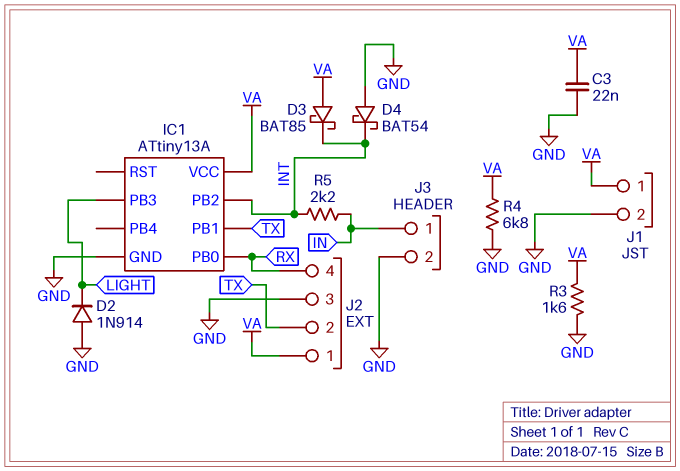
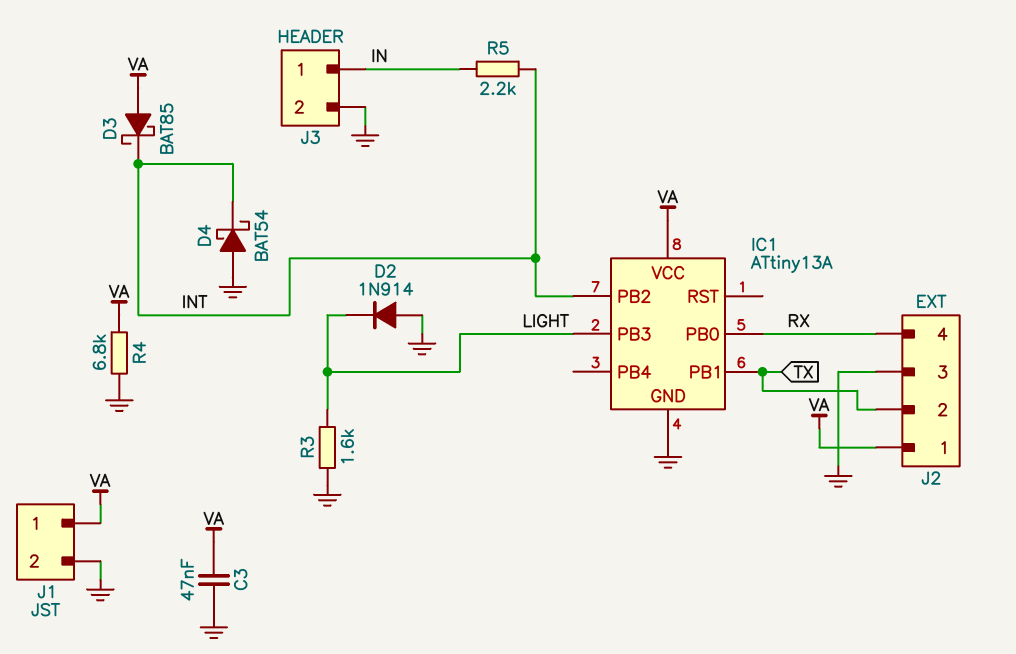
C3: 22nF (GND, VA) -> 47nF (GND, VA)
R3: 1.6k (GND, VA) -> 1.6k (GND, LIGHT)

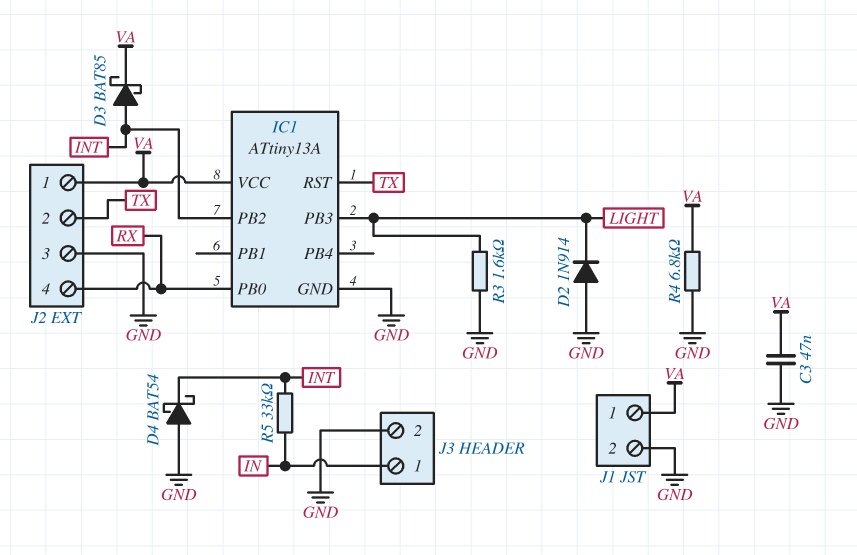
D3: schottky BAT85 (A VA, K INT) -> schottky BAT85 (A INT, K VA)
IC1 pin PB1: TX -> none
IC1 pin RST: none -> TX
R5: 2.2k (IN, INT) -> 33k (IN, INT)

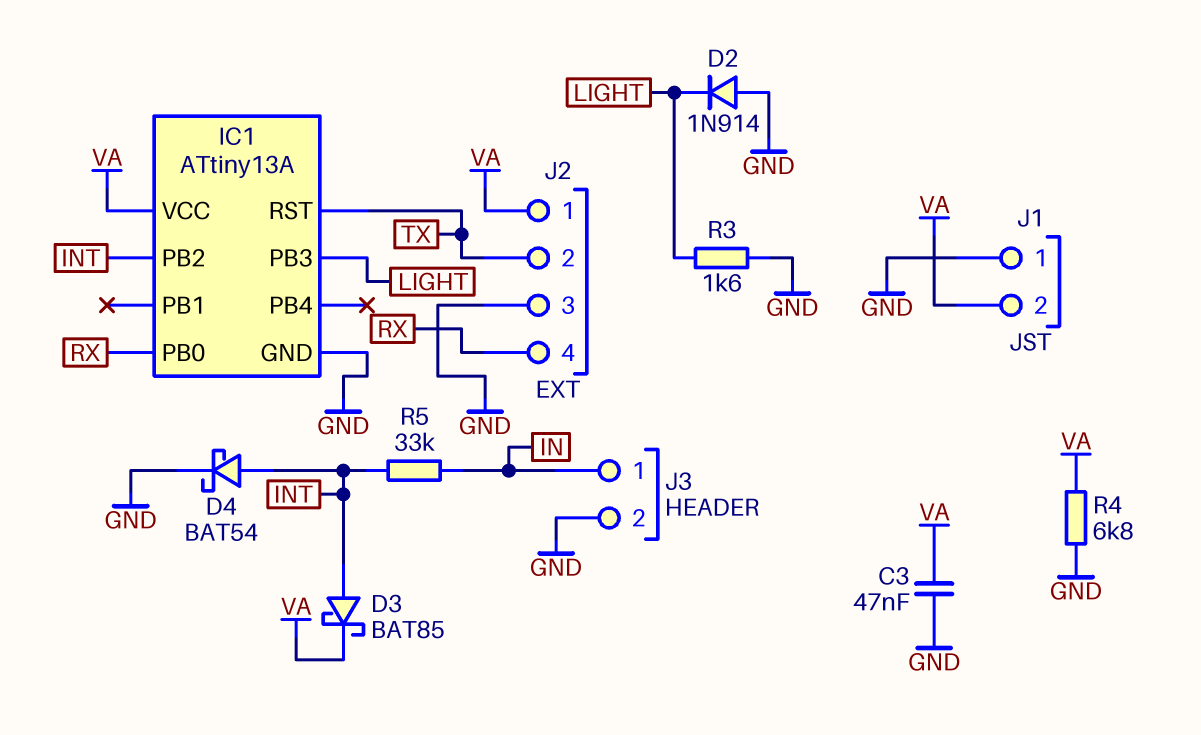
D4: schottky BAT54 (A GND, K INT) -> schottky BAT54 (A INT, K GND)
J1 pin 1: VA -> GND
J1 pin 2: GND -> VA

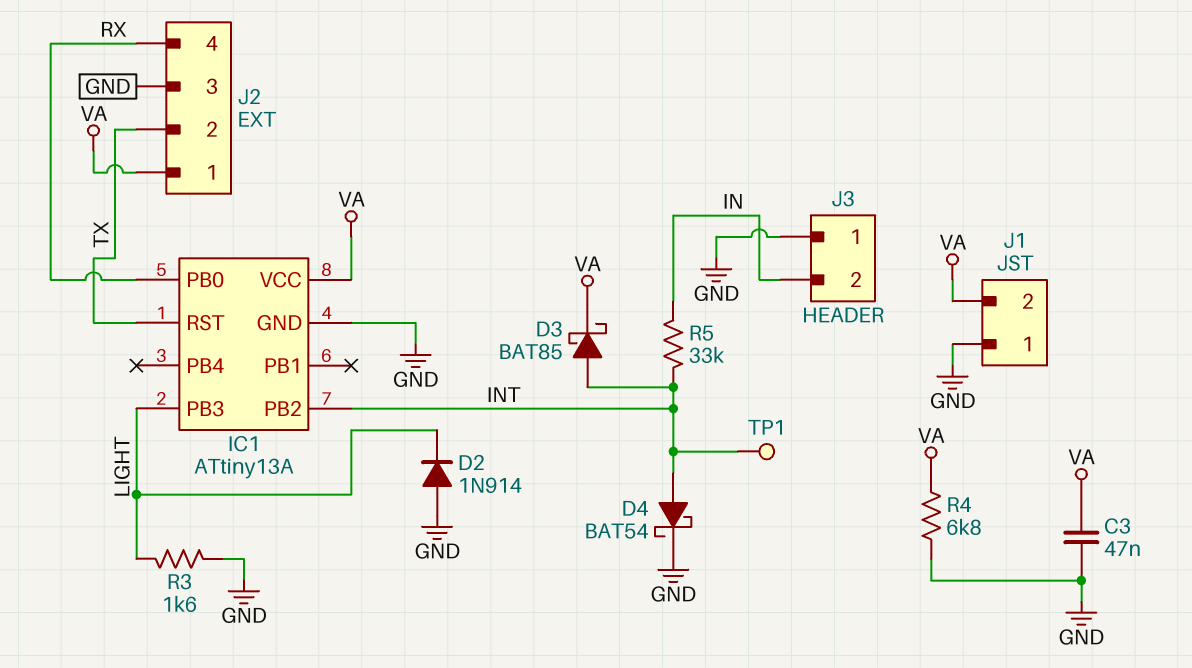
J3 pin 1: IN -> GND
J3 pin 2: GND -> IN
TP1: none -> test point (INT)

